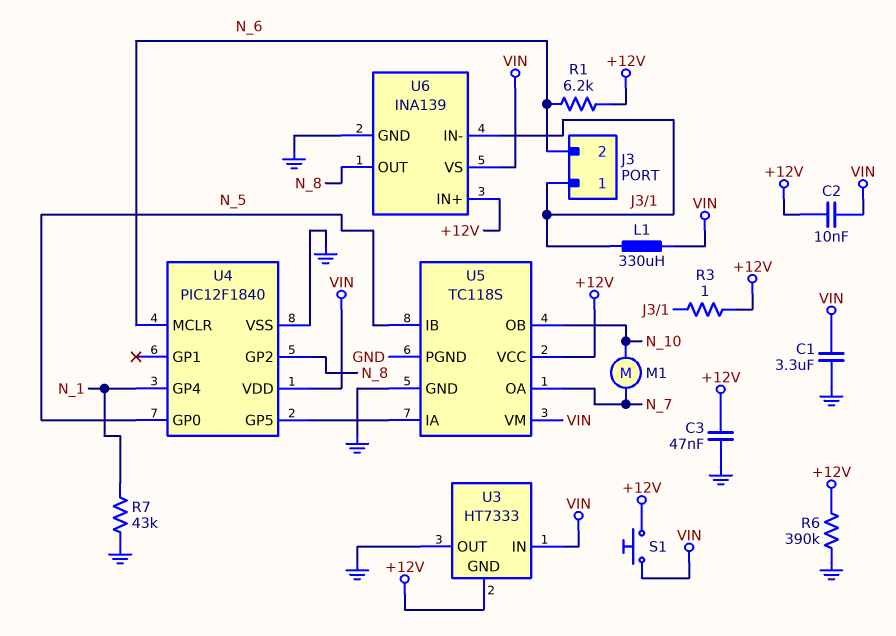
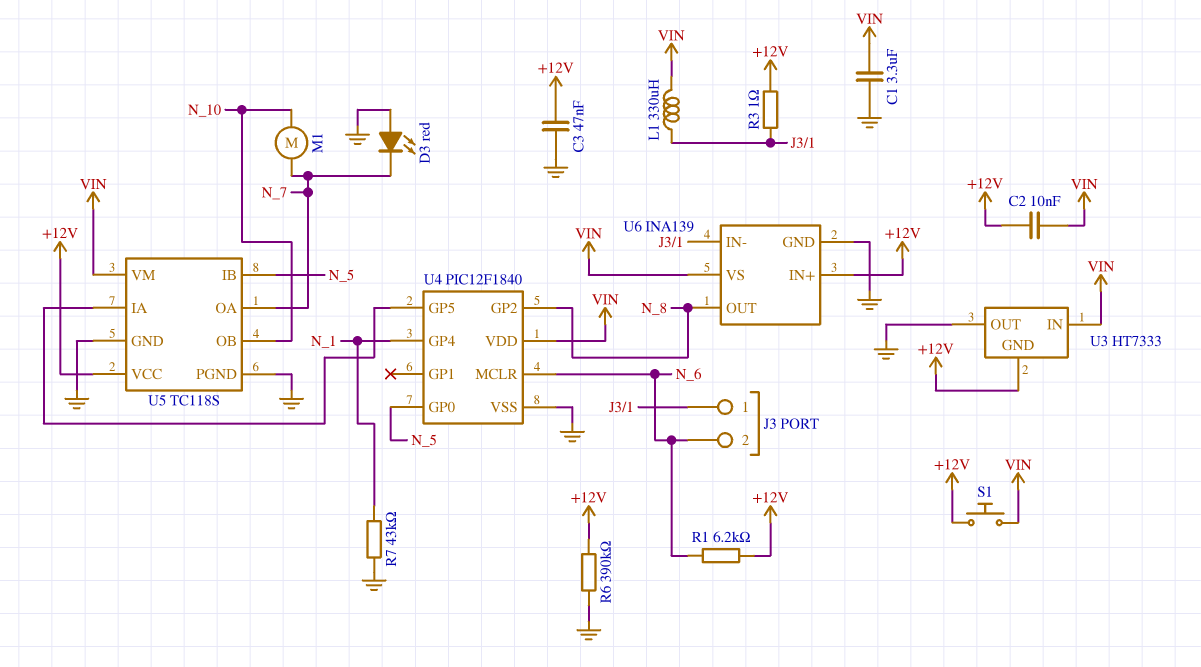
D3: none -> LED red (A GND, K N_7)

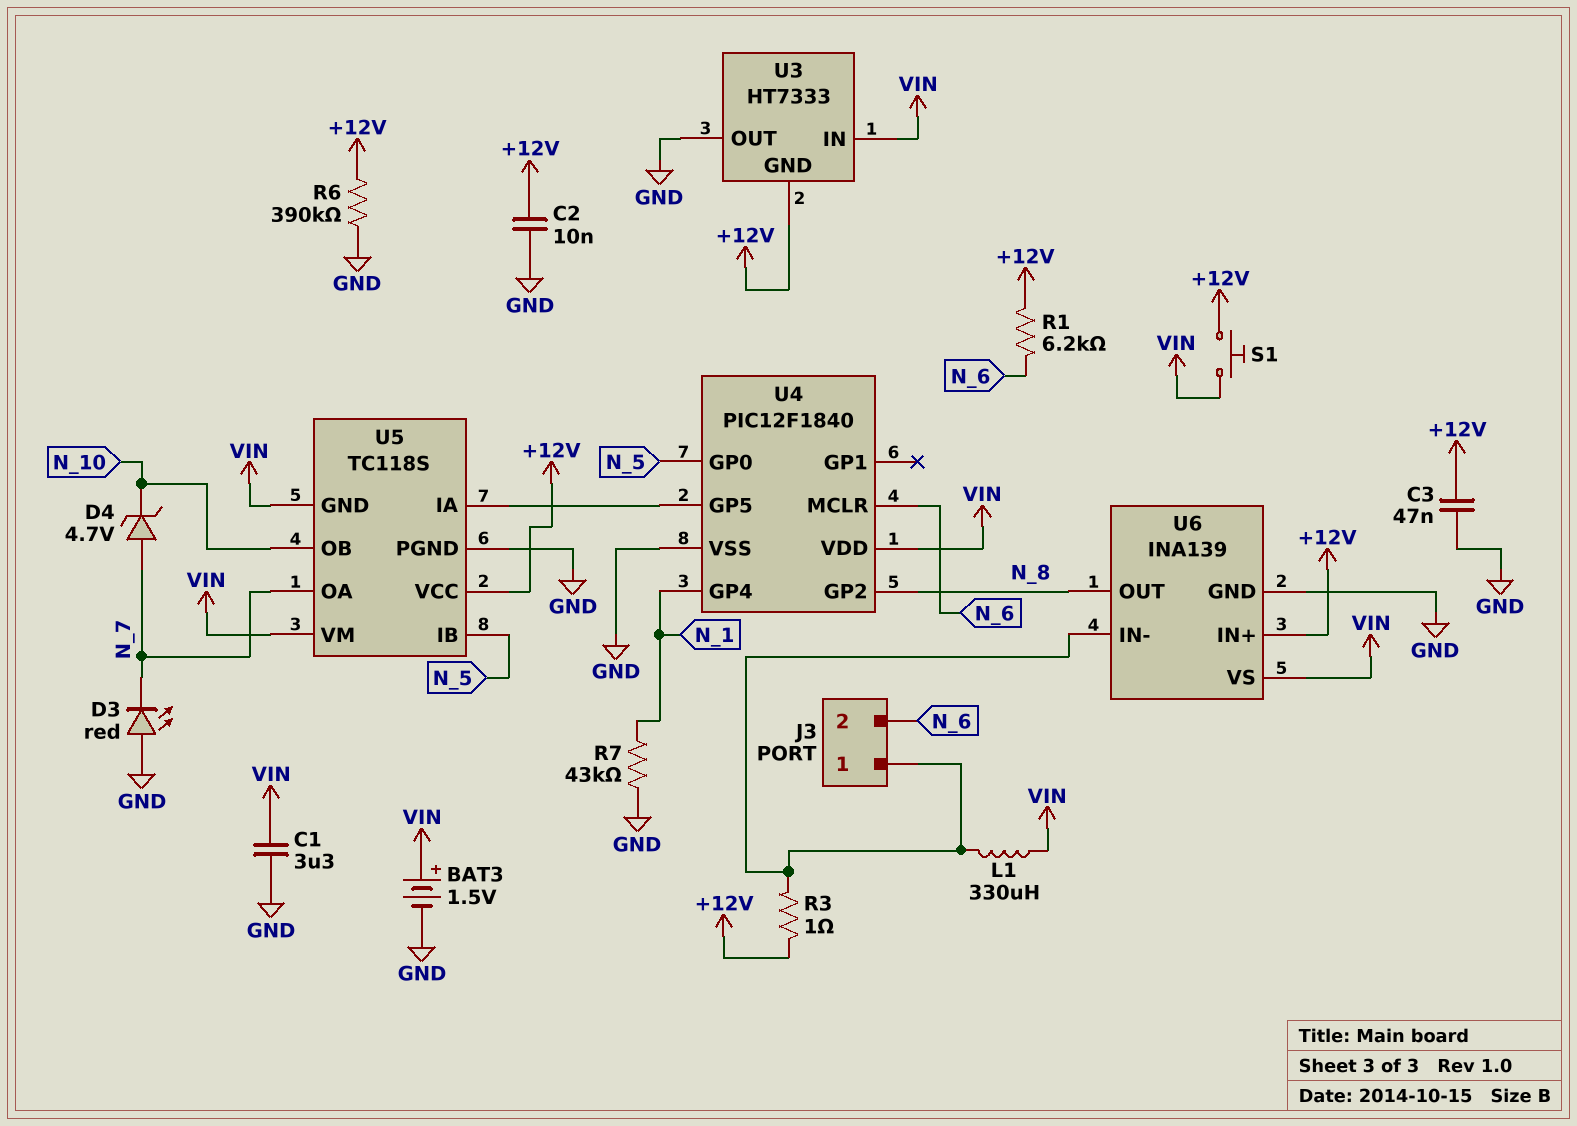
BAT3: none -> 1.5V (plus VIN, minus GND)
C2: 10nF (+12V, VIN) -> 10nF (+12V, GND)
D4: none -> zener 4.7V (A N_7, K N_10)
M1: motor (N_7, N_10) -> none
U5 pin GND: GND -> VIN

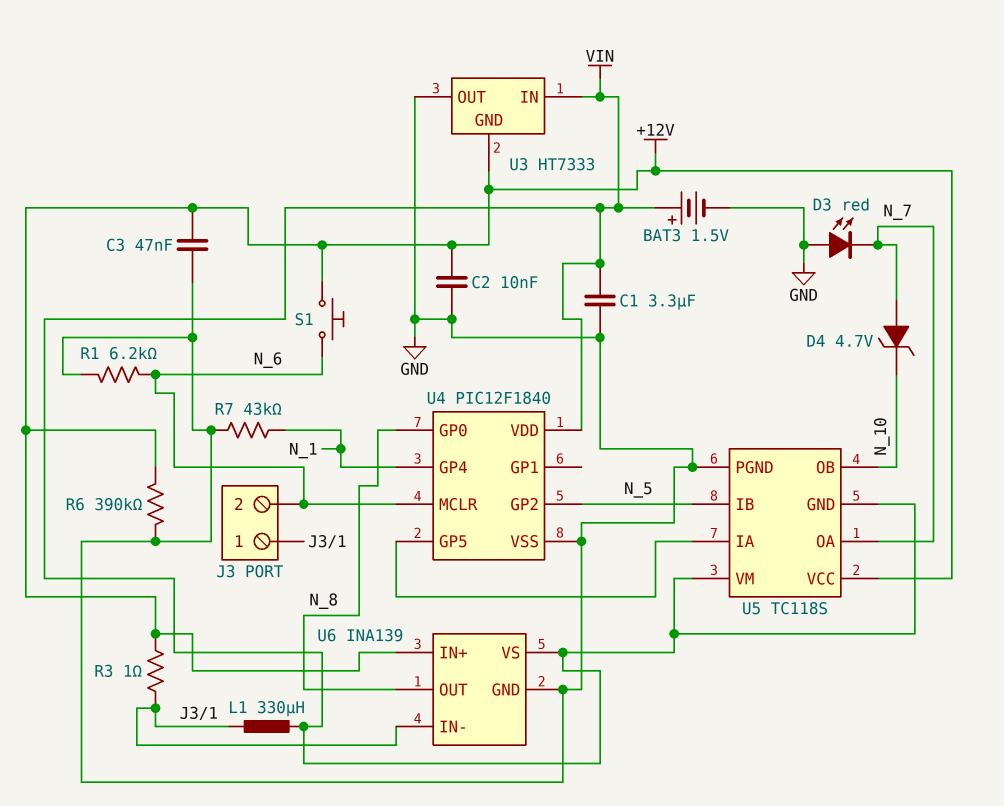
R1: 6.2k (+12V, N_6) -> 6.2k (GND, N_6)
S1: button (+12V, VIN) -> button (+12V, N_6)
U4 pin GP0: N_5 -> N_8
U4 pin GP2: N_8 -> N_5

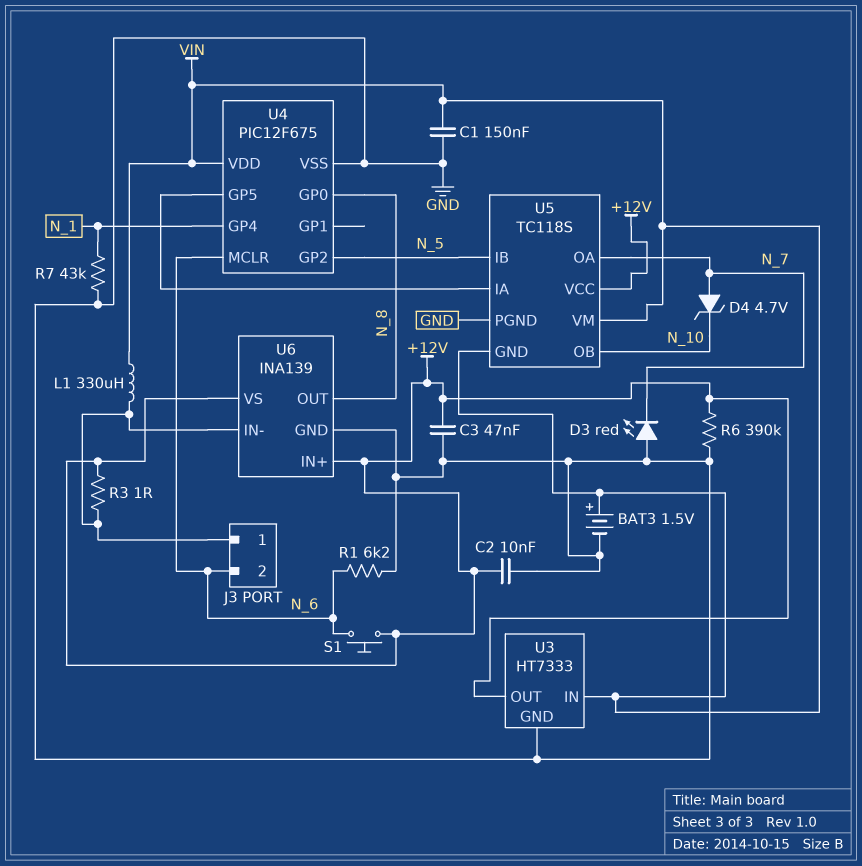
C1: 3.3uF (GND, VIN) -> 150nF (GND, VIN)
U3 pin GND: +12V -> GND
U3 pin OUT: GND -> +12V
U4: PIC12F1840 -> PIC12F675
U6 pin VS: VIN -> +12V

